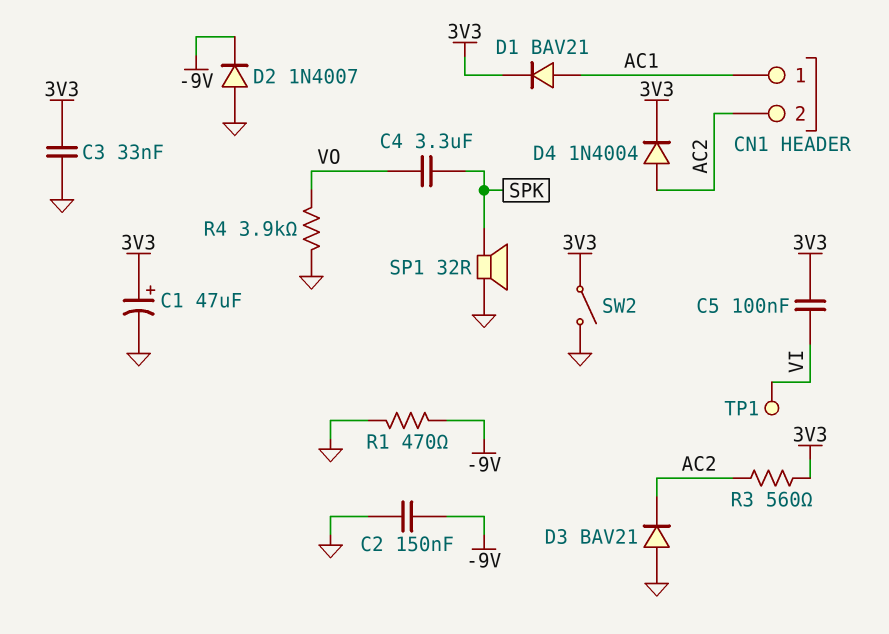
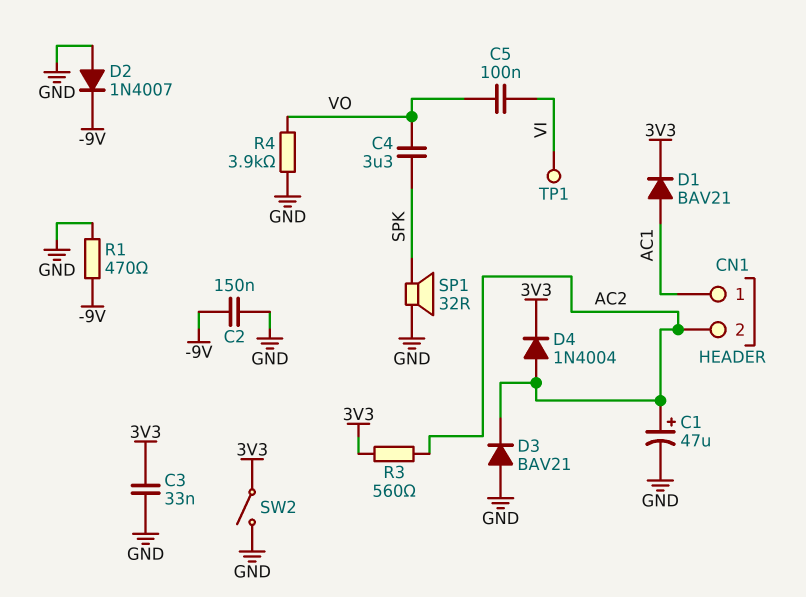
C1: 47uF (plus 3V3, minus GND) -> 47uF (plus AC2, minus GND)
C5: 100nF (3V3, VI) -> 100nF (VI, VO)

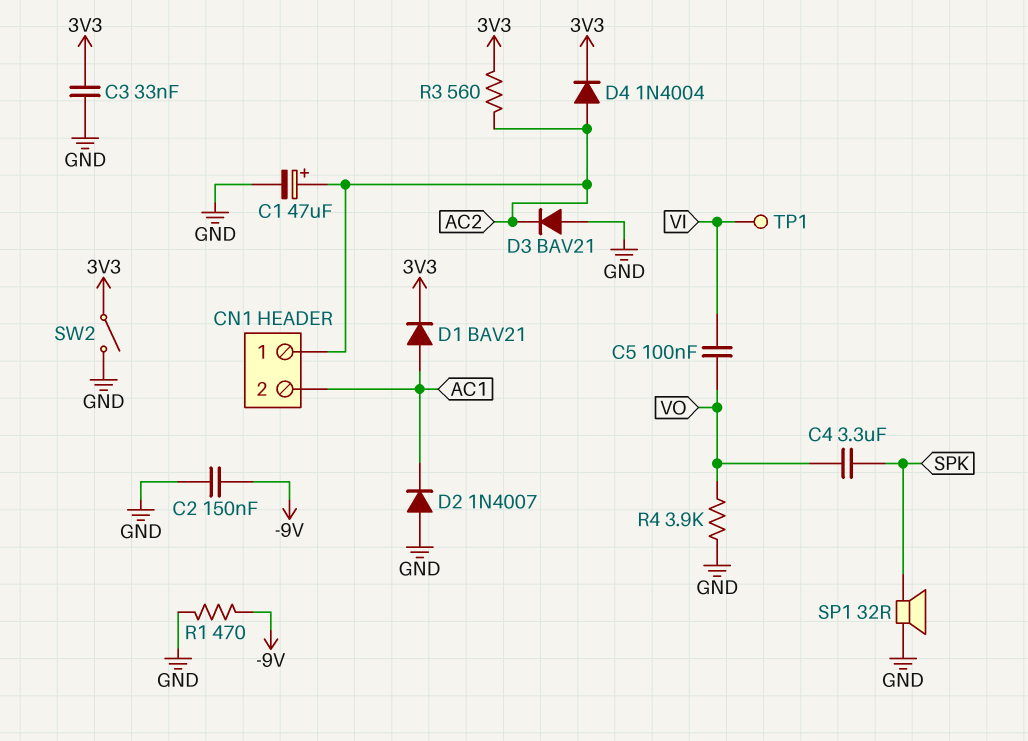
CN1 pin 1: AC1 -> AC2
CN1 pin 2: AC2 -> AC1
D2: diode 1N4007 (A GND, K -9V) -> diode 1N4007 (A GND, K AC1)

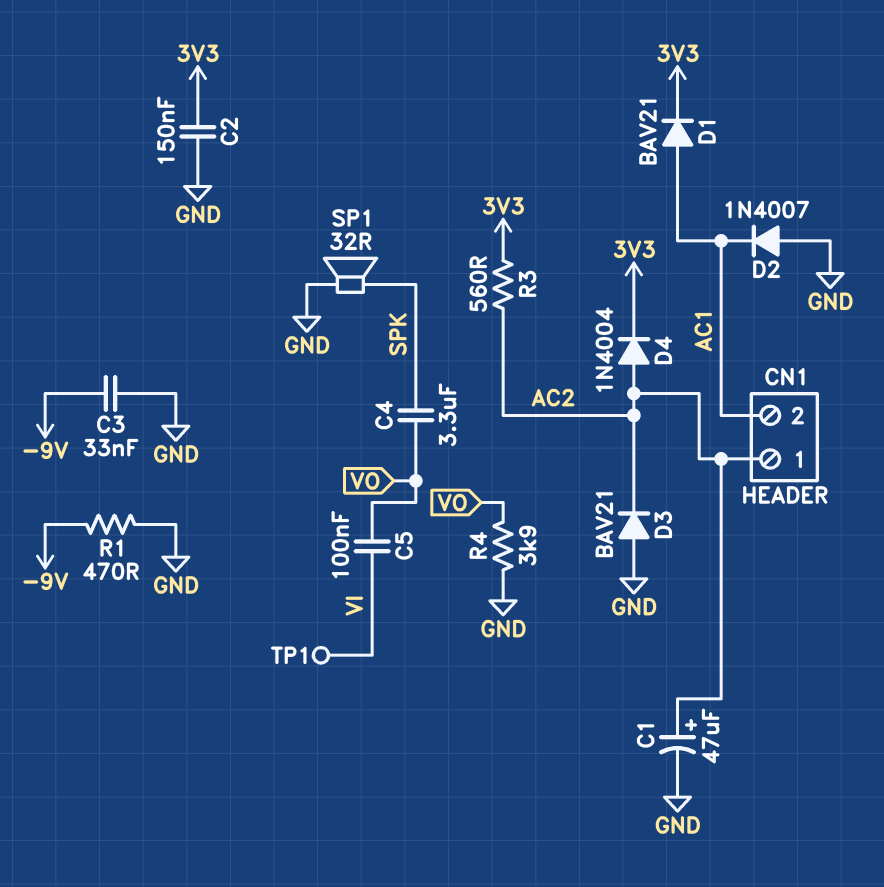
C2: 150nF (-9V, GND) -> 150nF (3V3, GND)
C3: 33nF (3V3, GND) -> 33nF (-9V, GND)
SW2: switch (3V3, GND) -> none

